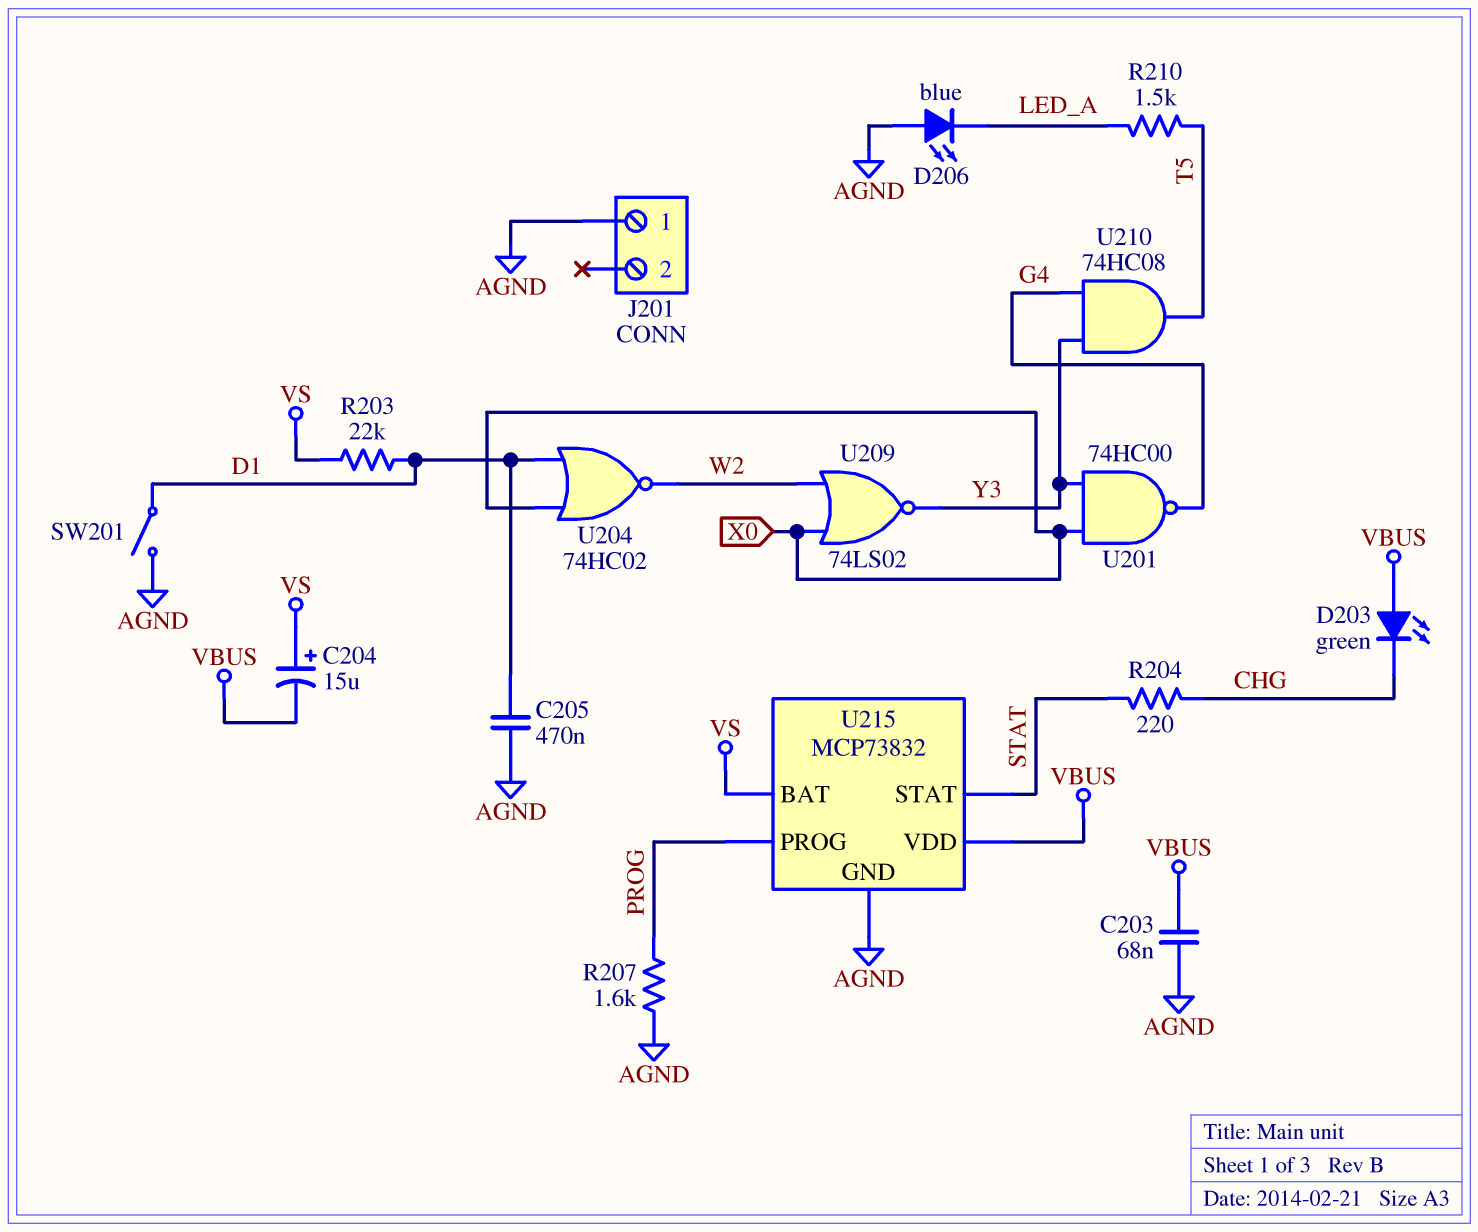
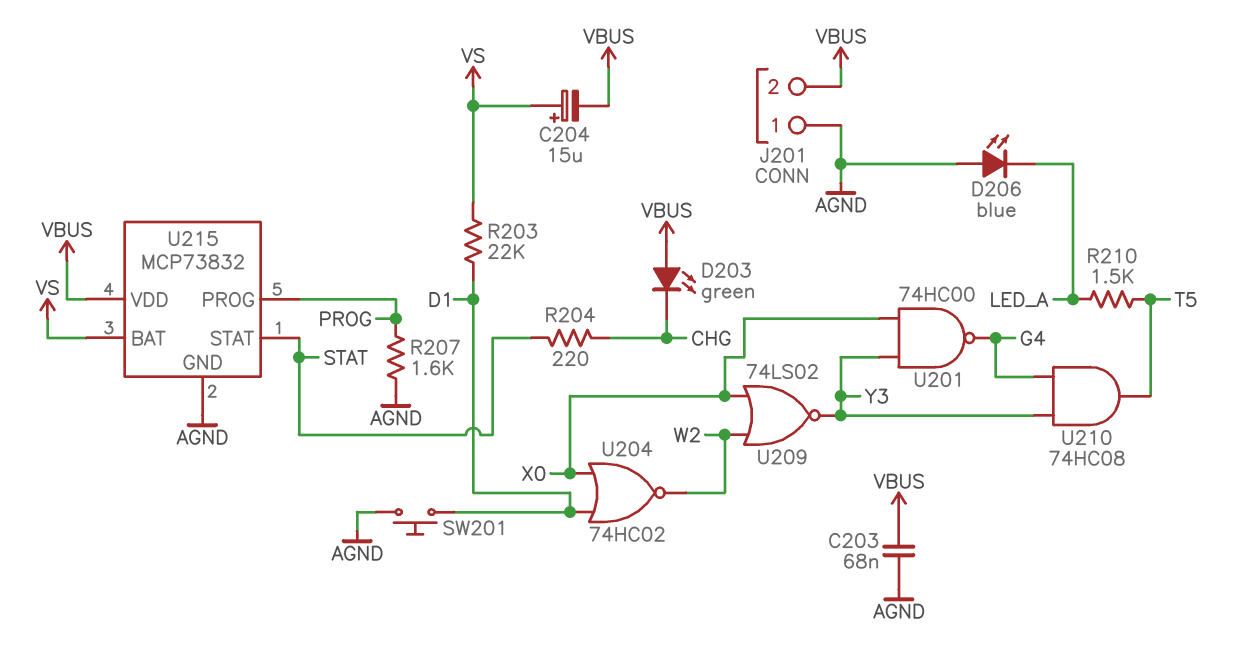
C205: 470nF (AGND, D1) -> none
J201 pin 2: none -> VBUS
SW201: switch (AGND, D1) -> button (AGND, D1)

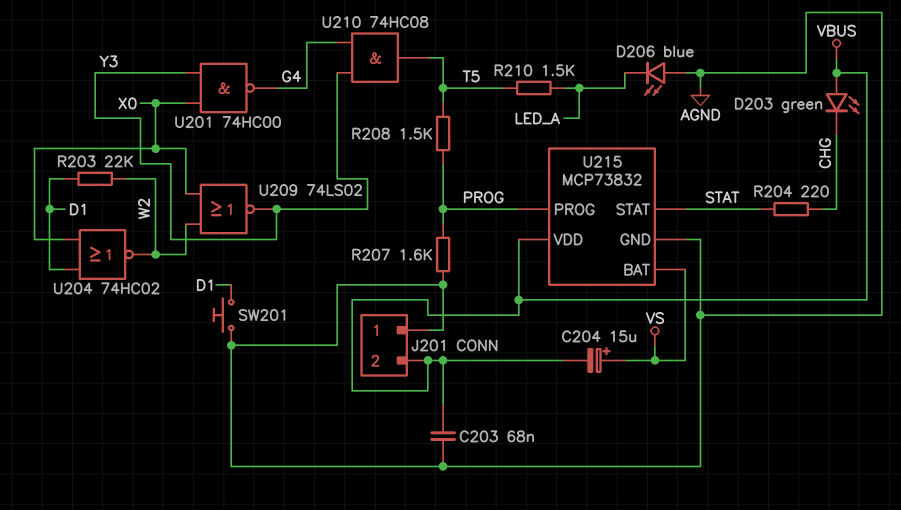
R203: 22k (D1, VS) -> 22k (D1, W2)
R208: none -> 1.5k (PROG, T5)

